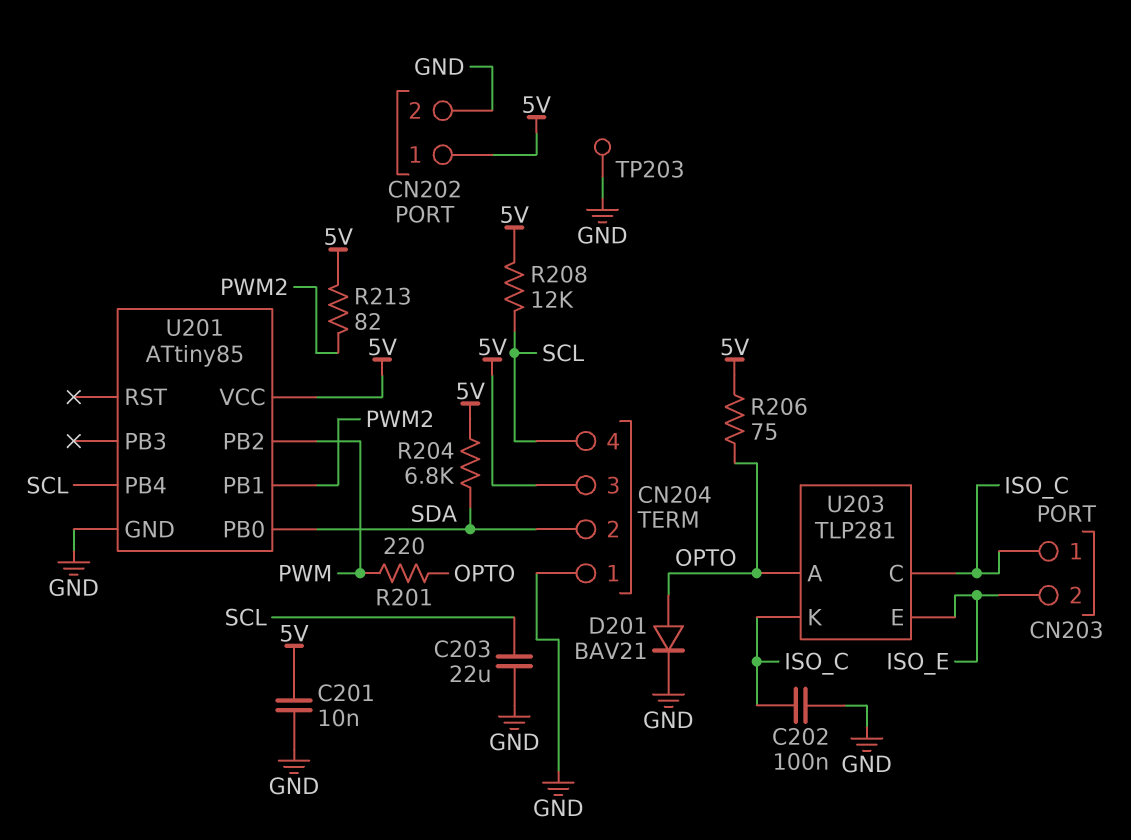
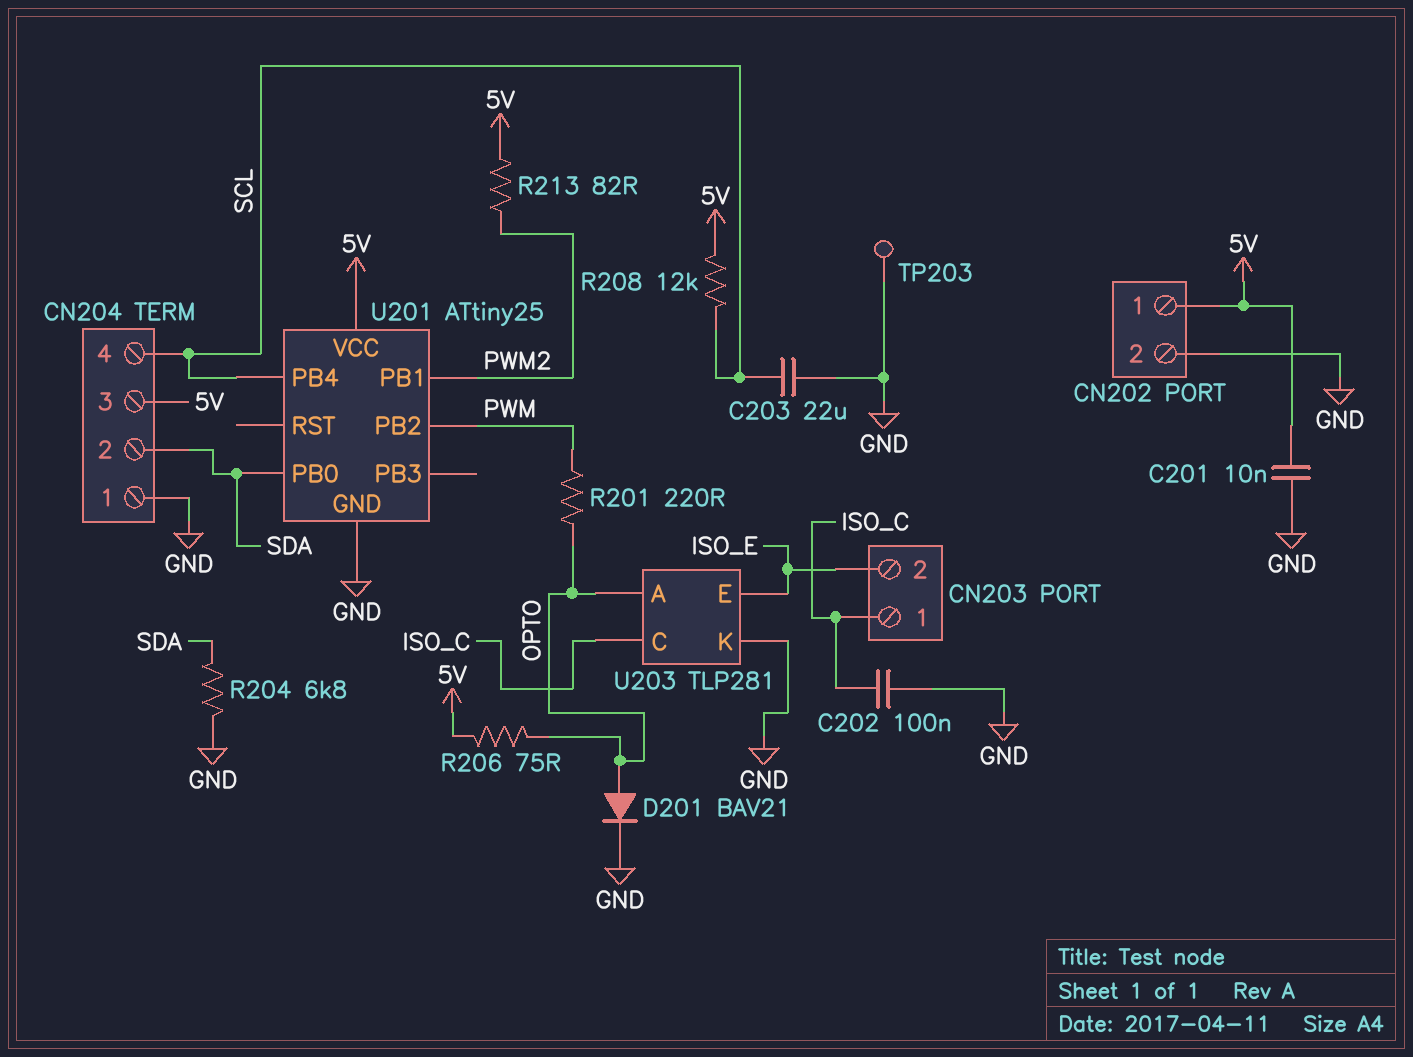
R204: 6.8k (5V, SDA) -> 6.8k (GND, SDA)
U201: ATtiny85 -> ATtiny25
U203 pin K: ISO_C -> GND

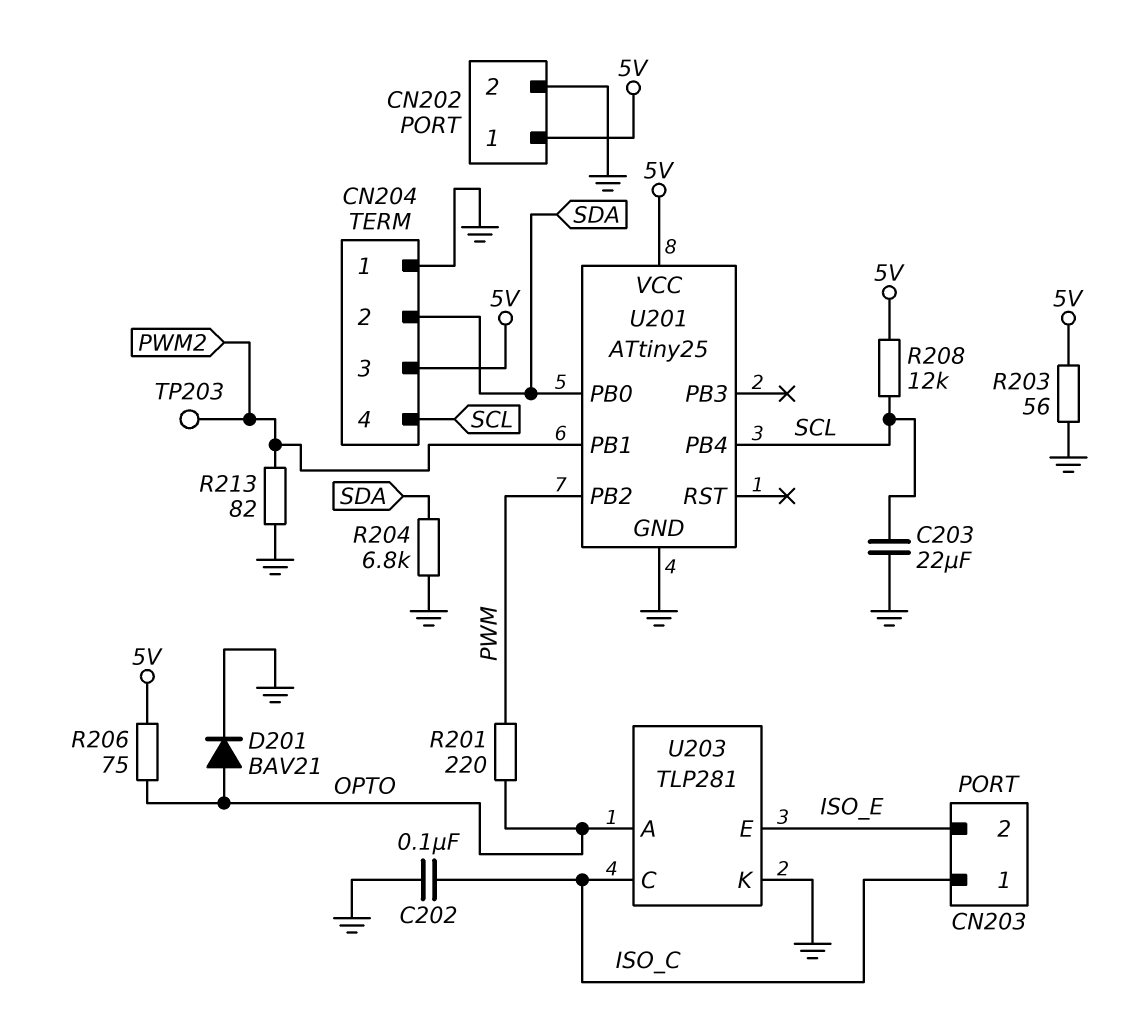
C201: 10nF (5V, GND) -> none
R203: none -> 56 (5V, GND)
R213: 82 (5V, PWM2) -> 82 (GND, PWM2)
TP203: test point (GND) -> test point (PWM2)

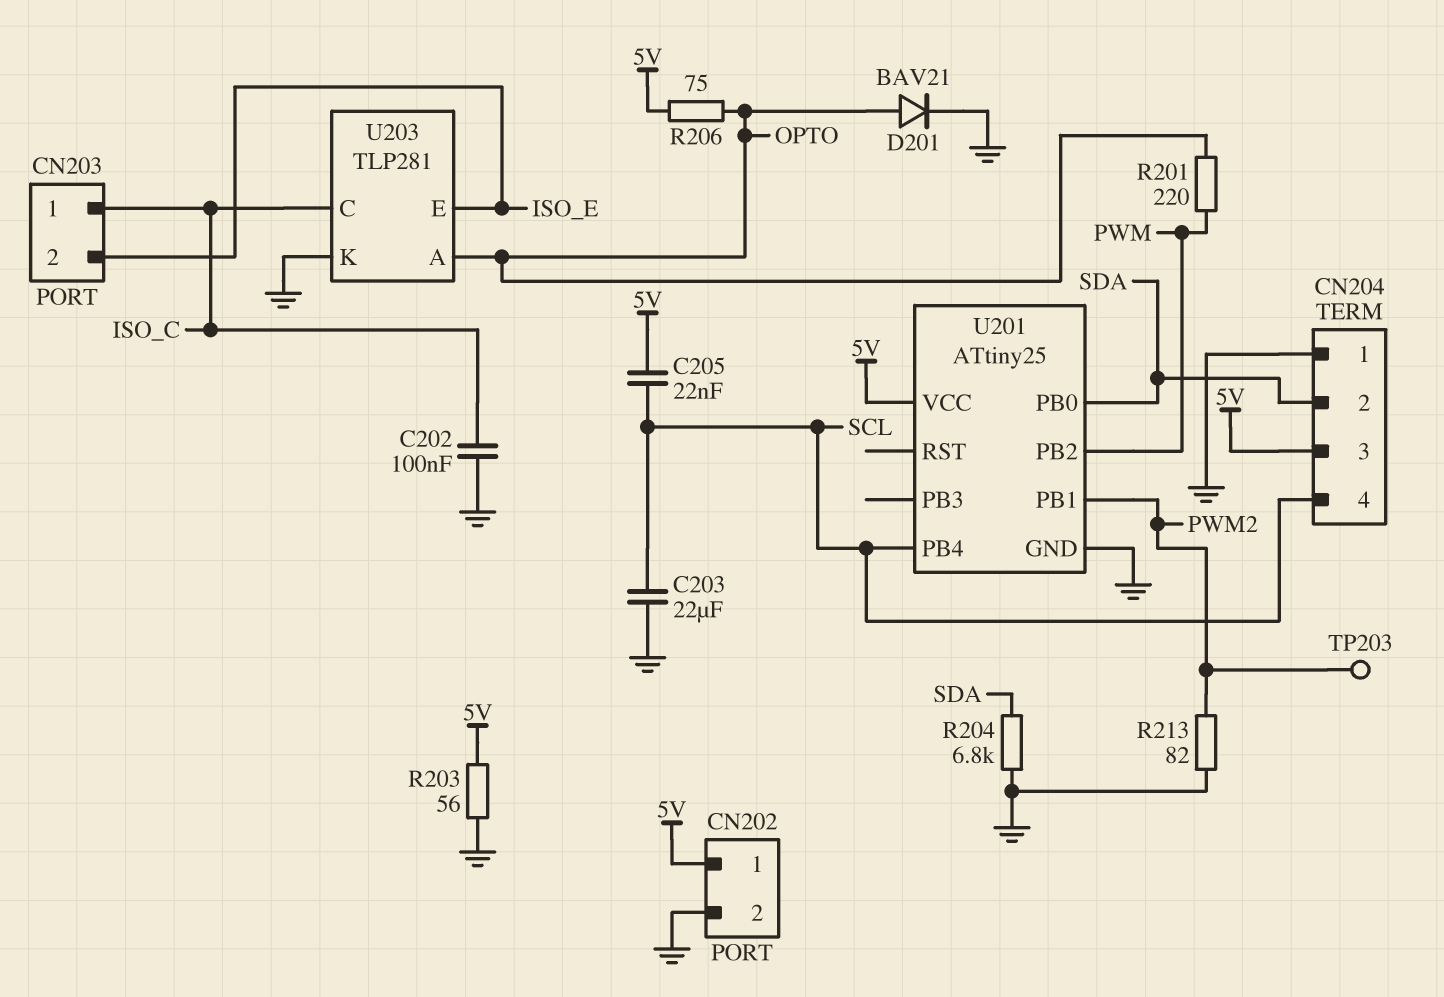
C205: none -> 22nF (5V, SCL)
R208: 12k (5V, SCL) -> none

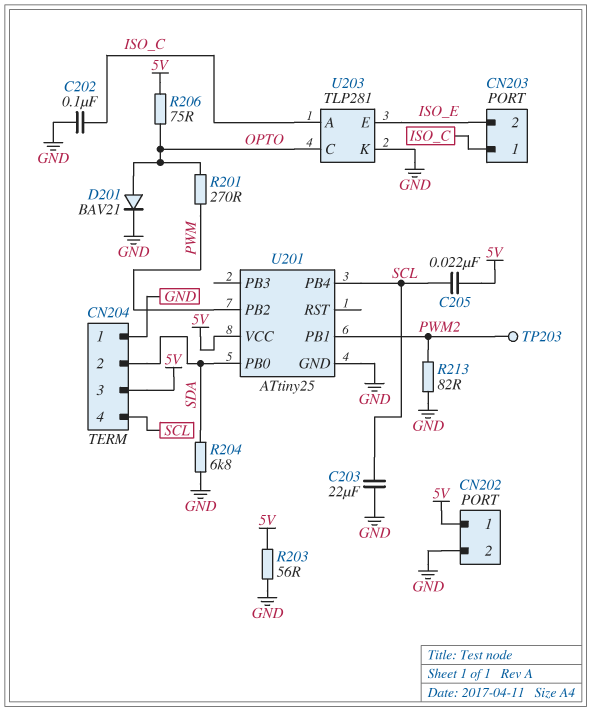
R201: 220 (OPTO, PWM) -> 270 (OPTO, PWM)
U203 pin A: OPTO -> ISO_C
U203 pin C: ISO_C -> OPTO

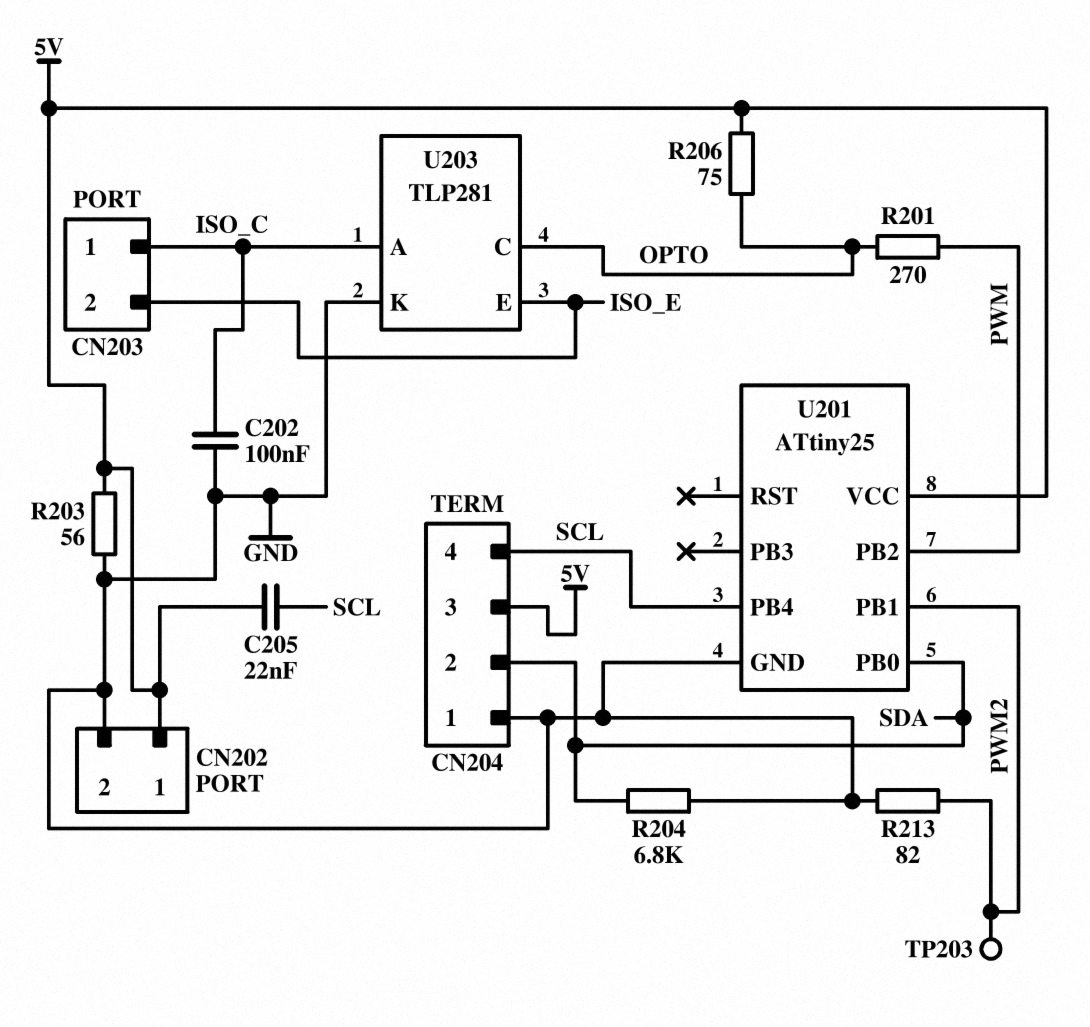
C203: 22uF (GND, SCL) -> none
D201: diode BAV21 (A OPTO, K GND) -> none

